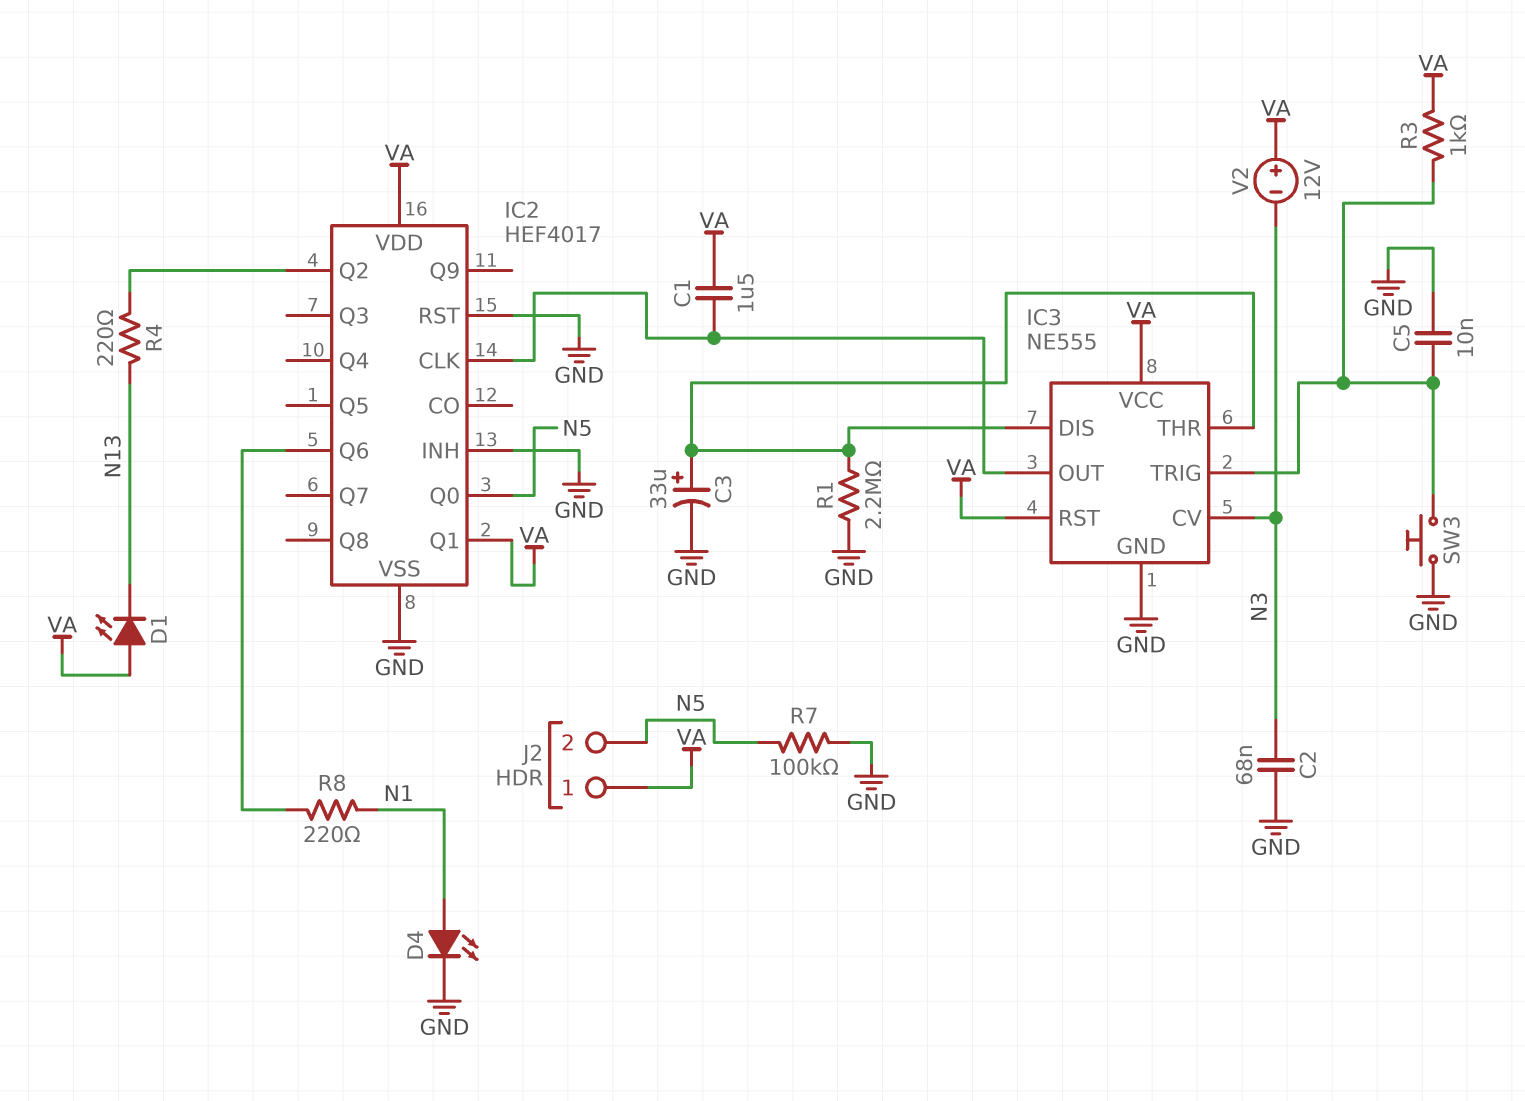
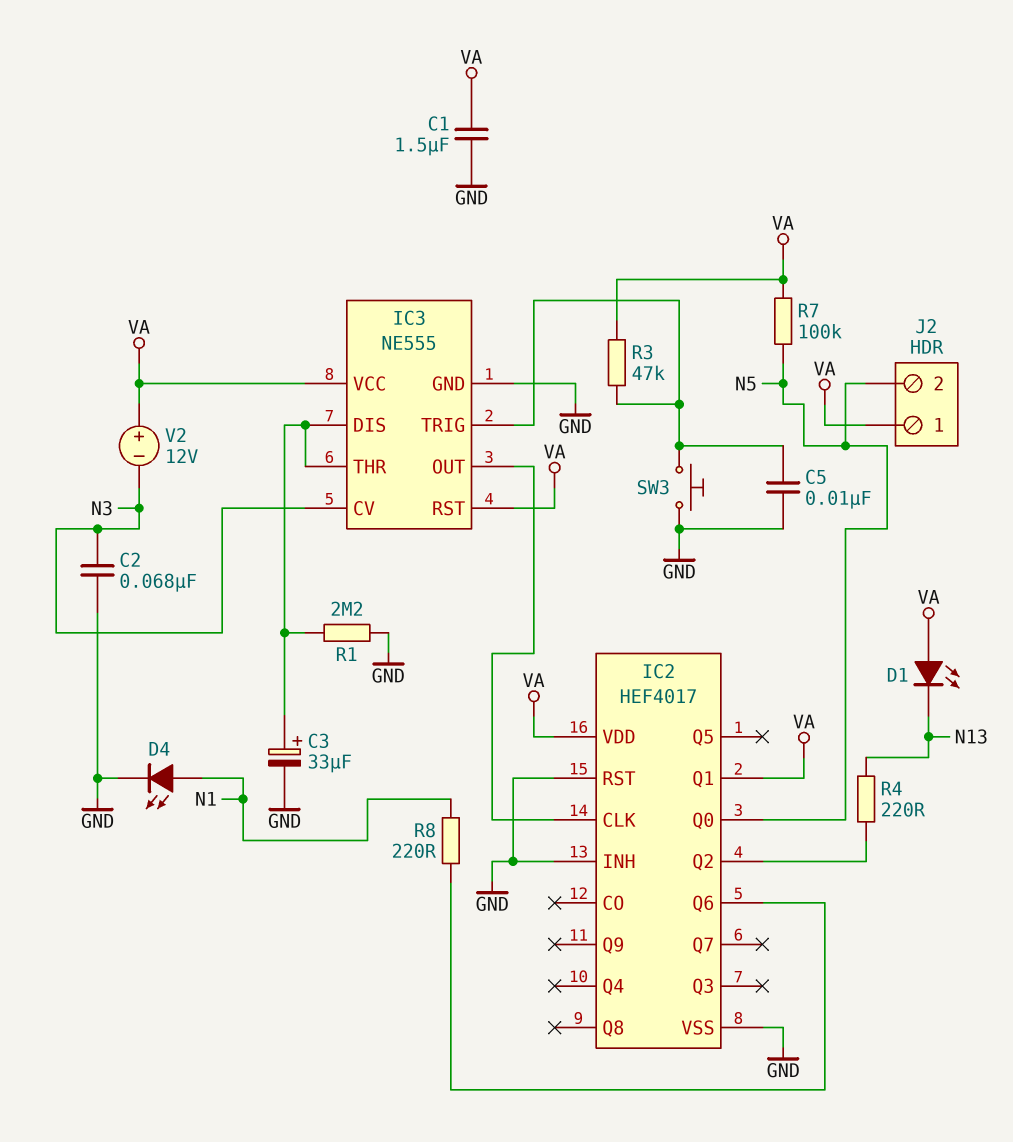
C1: 1.5uF (IC2/CLK, VA) -> 1.5uF (GND, VA)
R3: 1k (IC3/TRIG, VA) -> 47k (IC3/TRIG, VA)
R7: 100k (GND, N5) -> 100k (N5, VA)

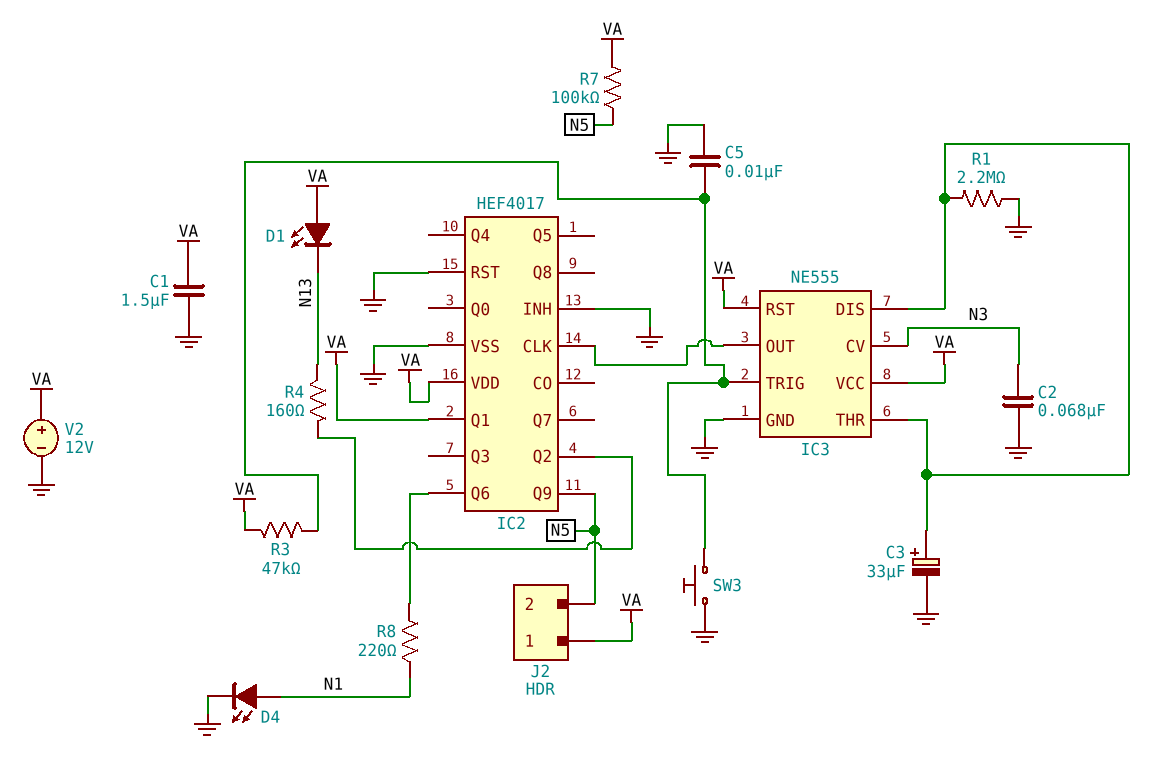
IC2 pin Q0: N5 -> none
IC2 pin Q9: none -> N5
R4: 220 (IC2/Q2, N13) -> 160 (IC2/Q2, N13)
V2: 12V (plus VA, minus N3) -> 12V (plus VA, minus GND)

